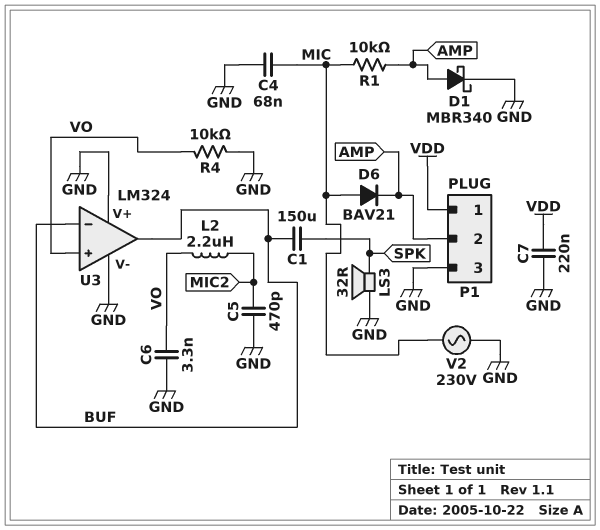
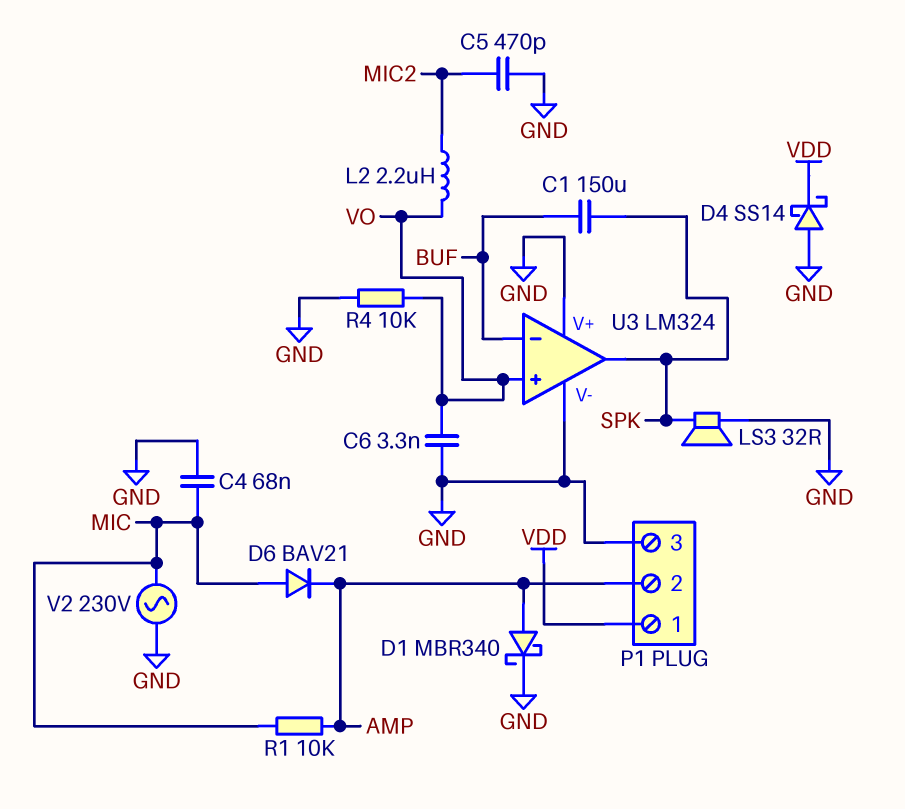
C7: 220nF (GND, VDD) -> none
D4: none -> schottky SS14 (A GND, K VDD)
U3 pin out: BUF -> SPK

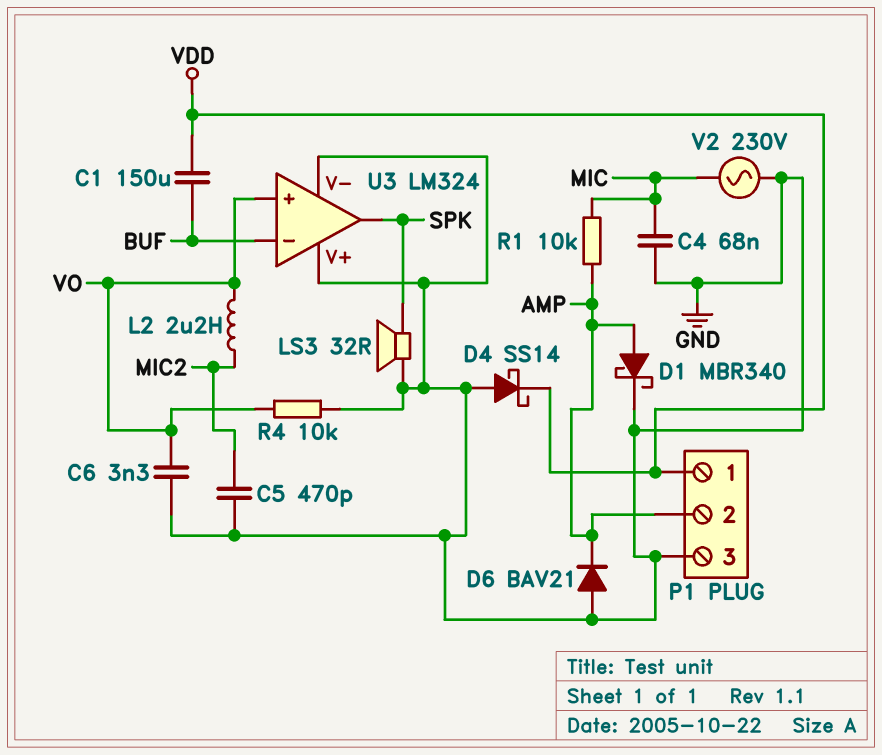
C1: 150uF (BUF, SPK) -> 150uF (BUF, VDD)
D6: diode BAV21 (A MIC, K AMP) -> diode BAV21 (A GND, K AMP)

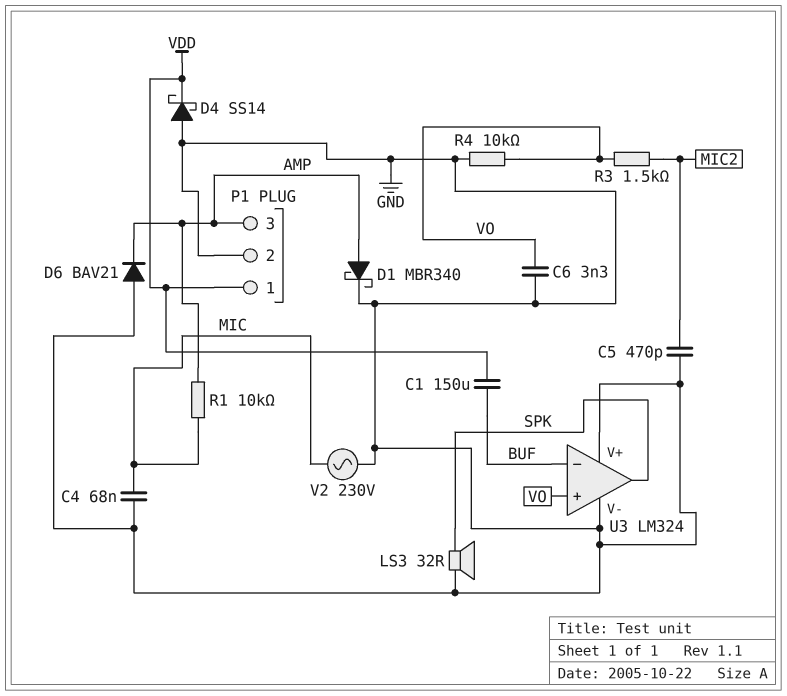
L2: 2.2uH (MIC2, VO) -> none
P1 pin 2: AMP -> GND
P1 pin 3: GND -> AMP
R3: none -> 1.5k (MIC2, VO)

